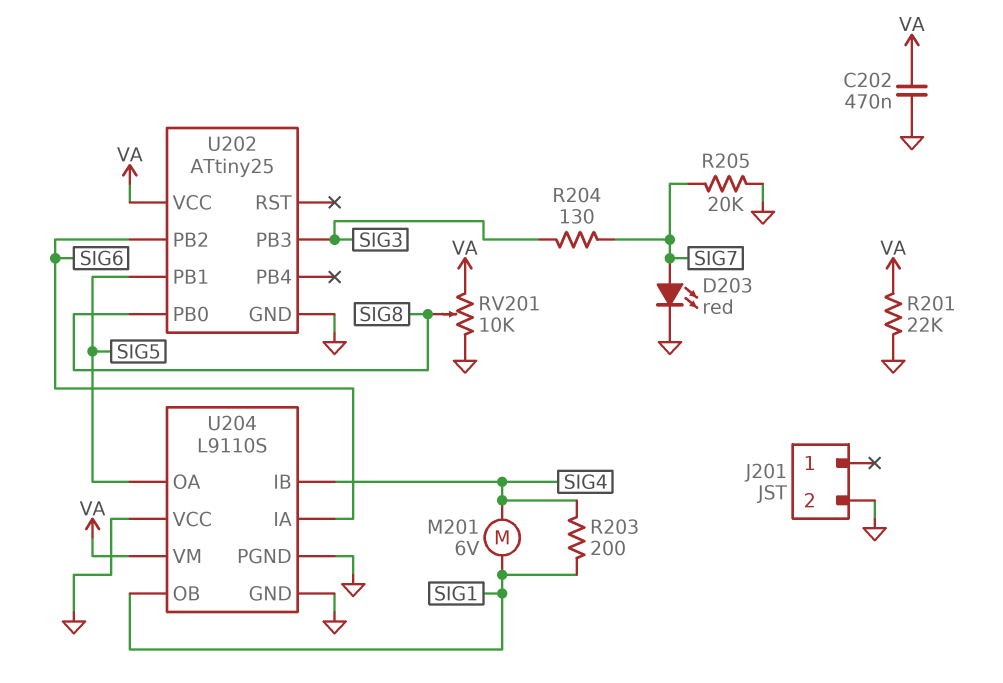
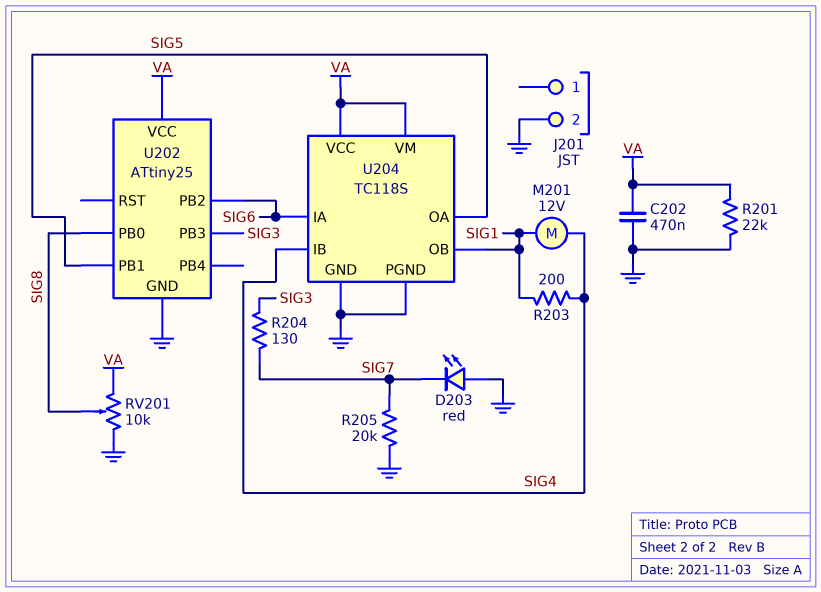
D203: LED red (A SIG7, K GND) -> LED red (A GND, K SIG7)
M201: motor 6V (SIG1, SIG4) -> motor 12V (SIG1, SIG4)
U204: L9110S -> TC118S
U204 pin VCC: GND -> VA

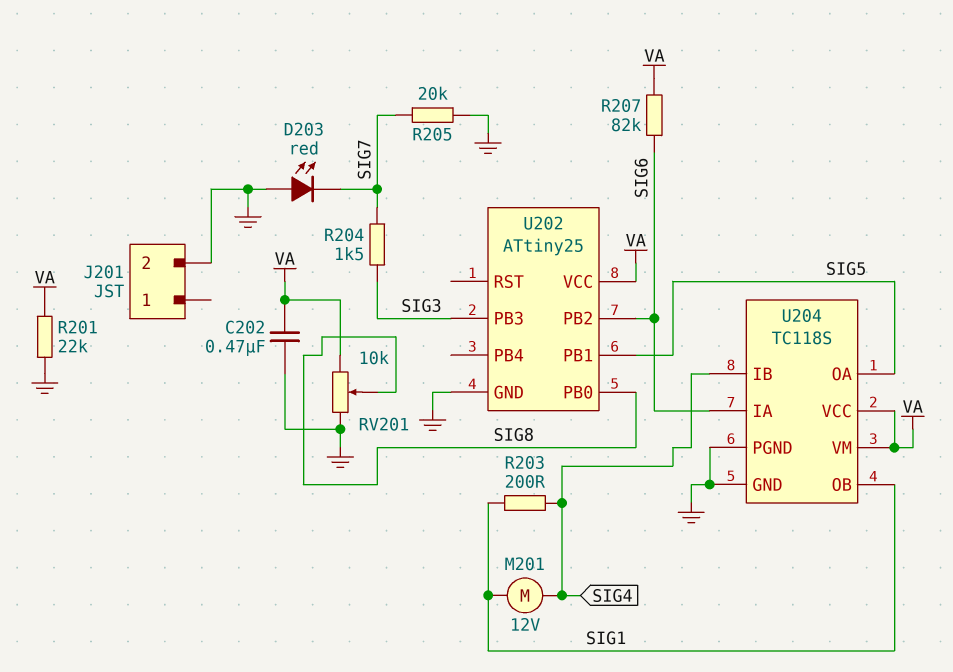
R204: 130 (SIG3, SIG7) -> 1.5k (SIG3, SIG7)
R207: none -> 82k (SIG6, VA)

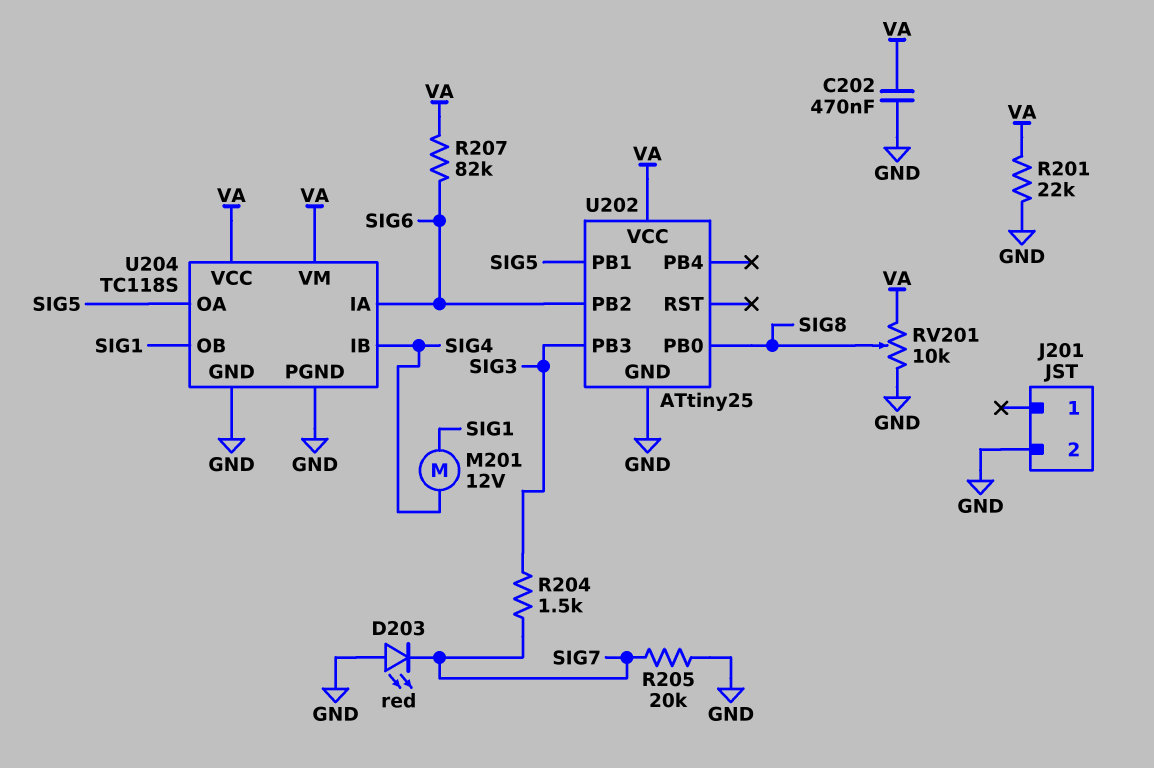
R203: 200 (SIG1, SIG4) -> none

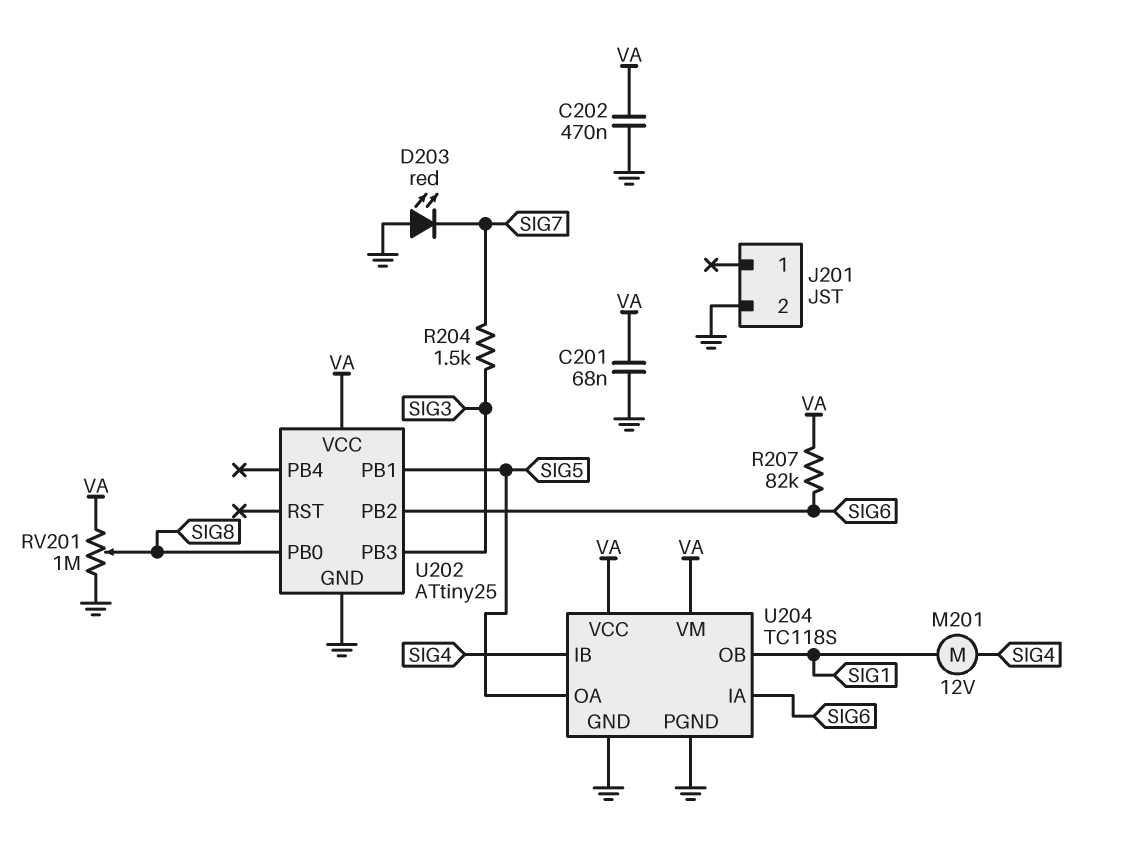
C201: none -> 68nF (GND, VA)
R201: 22k (GND, VA) -> none
R205: 20k (GND, SIG7) -> none
RV201: 10k (GND, VA, wiper SIG8) -> 1M (GND, VA, wiper SIG8)

